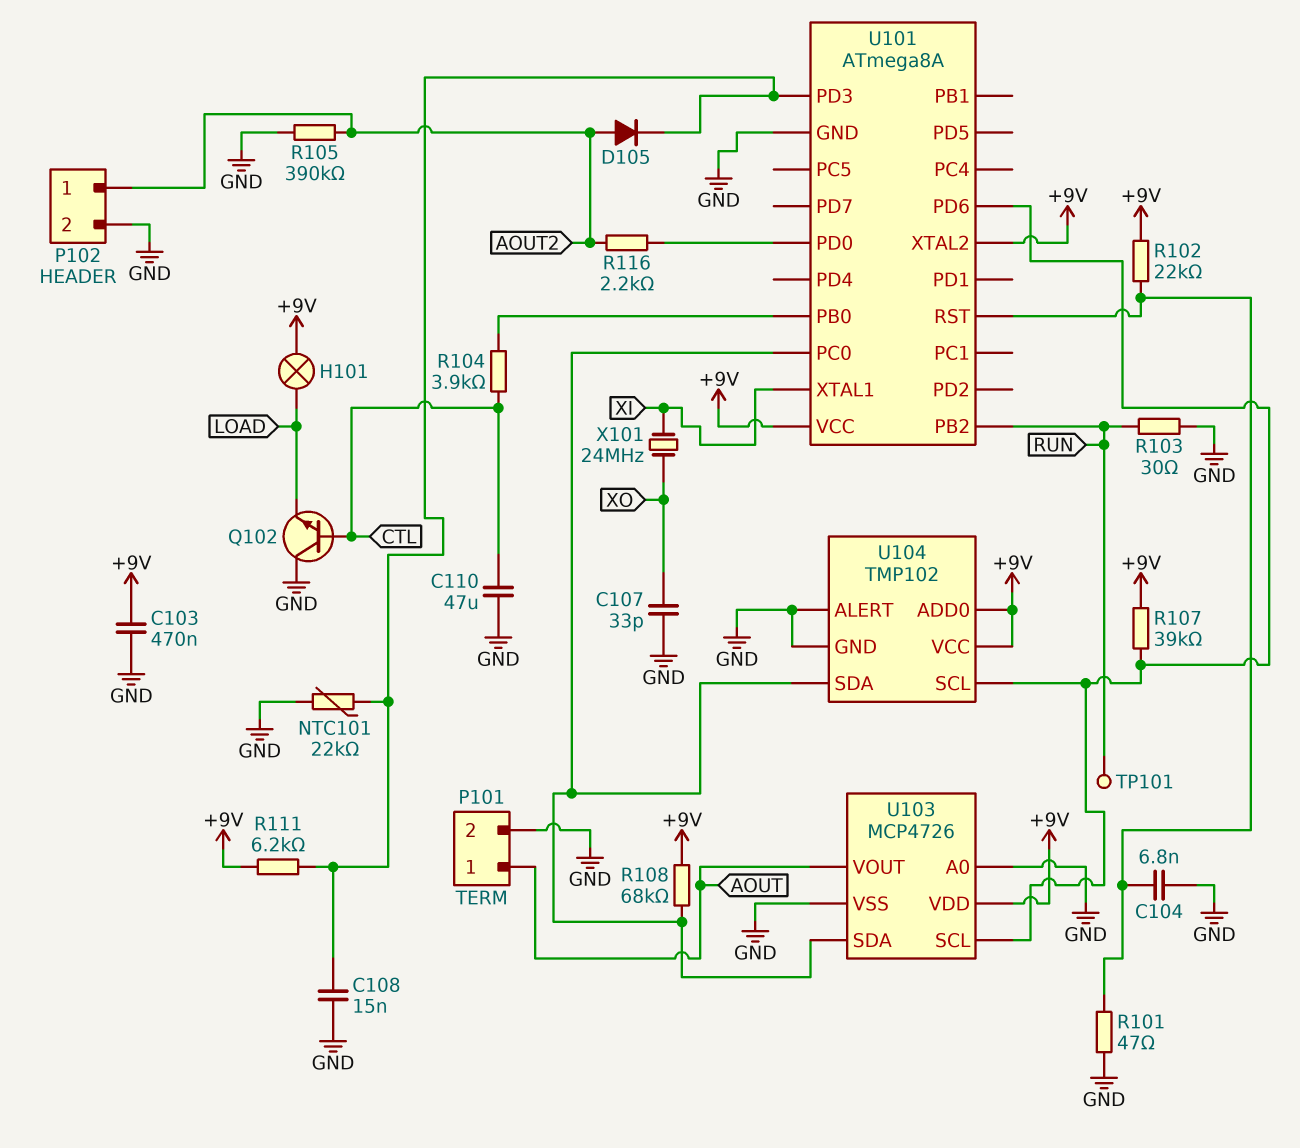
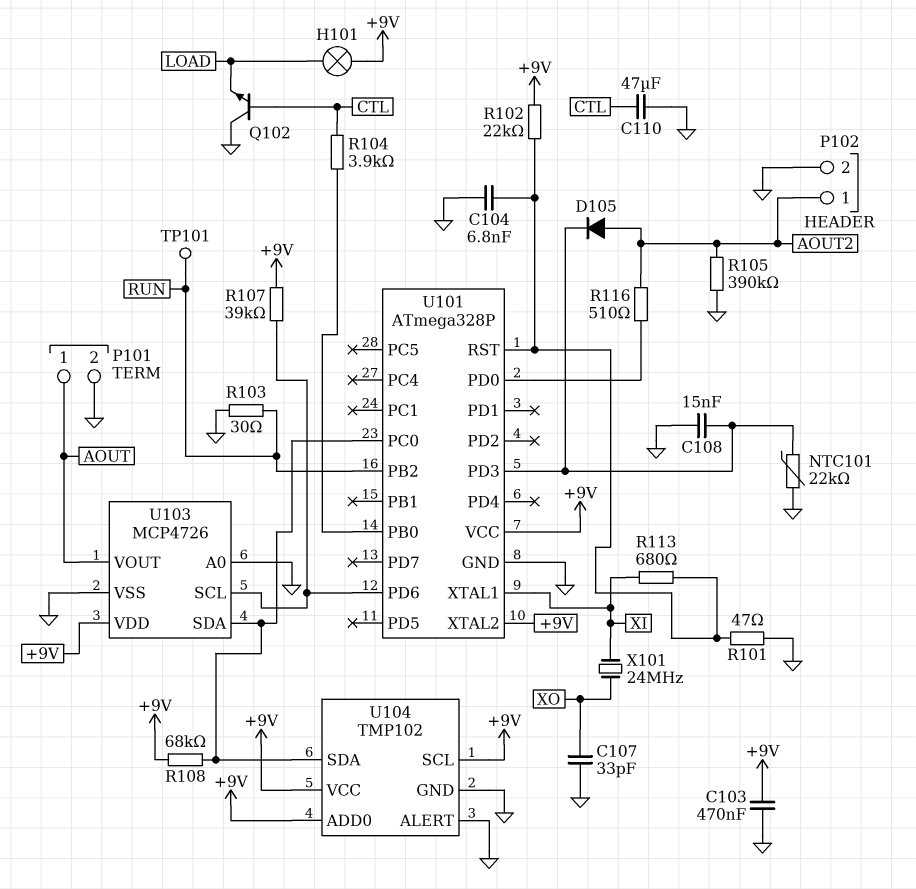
R111: 6.2k (+9V, U101/PD3) -> none
R113: none -> 680 (U101/RST, XI)
R116: 2.2k (AOUT2, U101/PD0) -> 510 (AOUT2, U101/PD0)
U101: ATmega8A -> ATmega328P
U104 pin SCL: U101/PD6 -> +9V

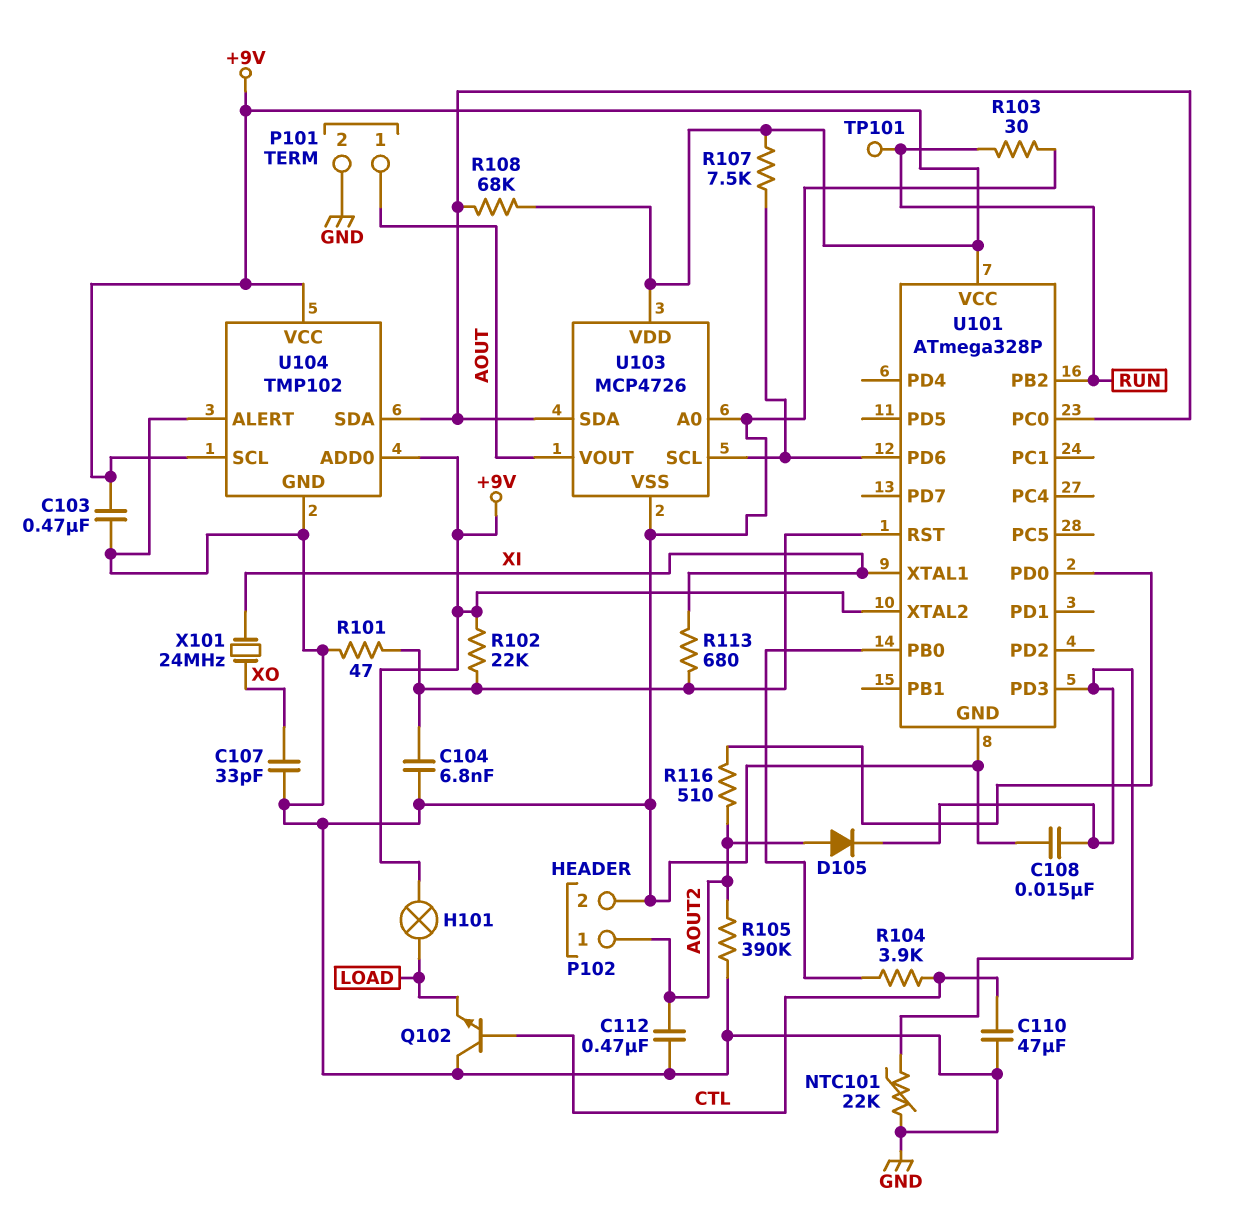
C112: none -> 470nF (AOUT2, GND)
R107: 39k (+9V, U101/PD6) -> 7.5k (+9V, U101/PD6)

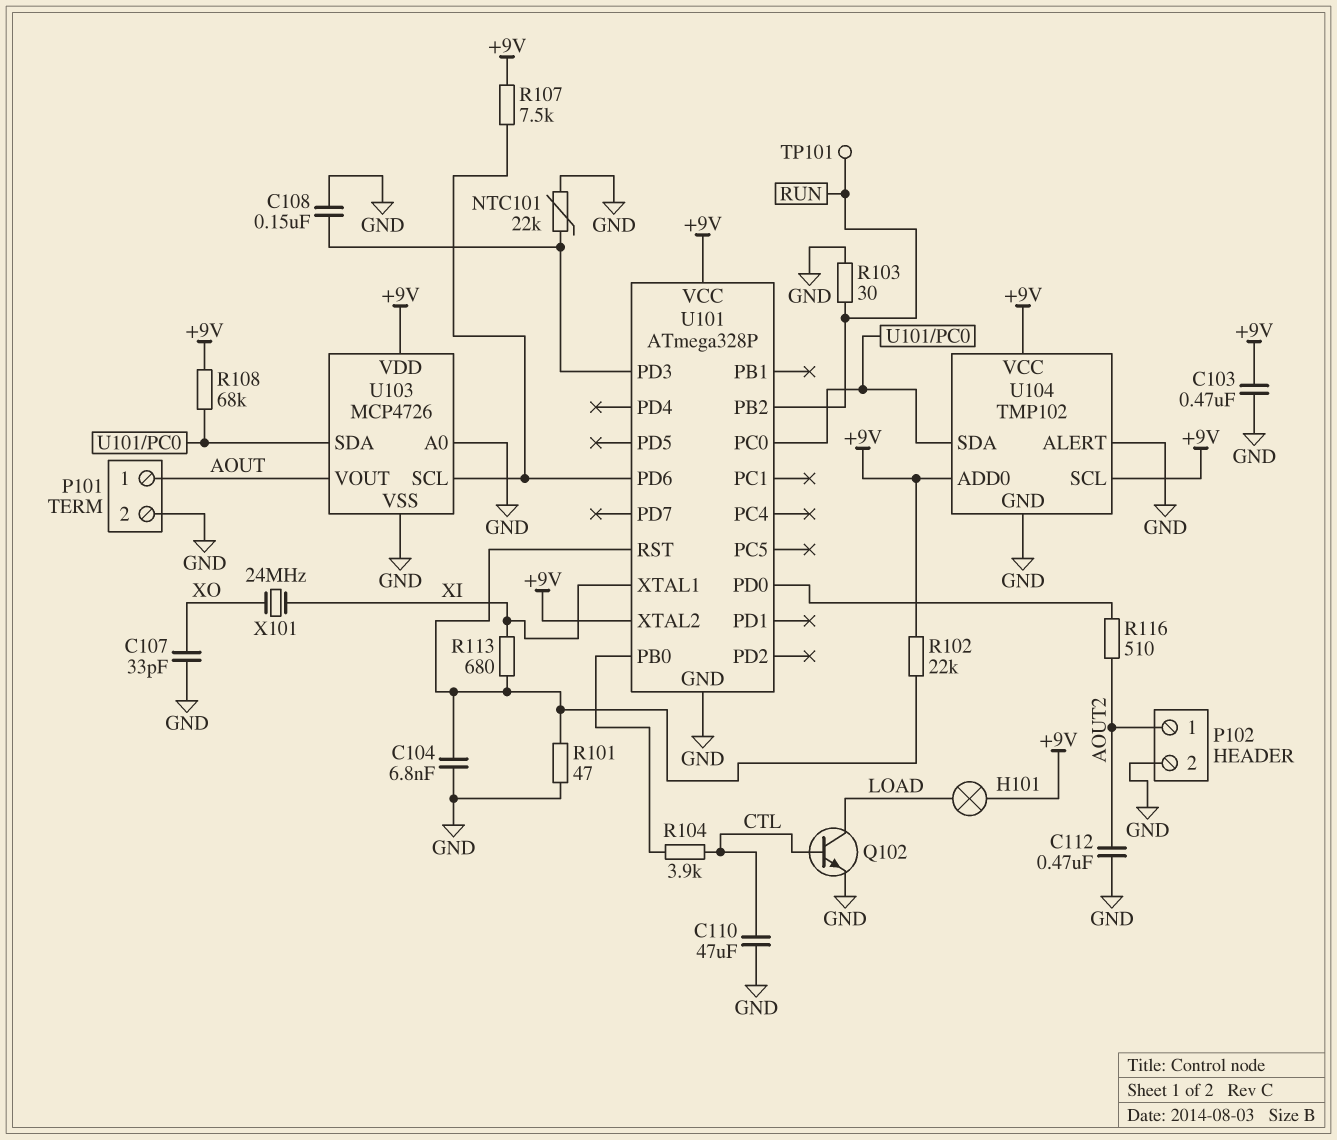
C108: 15nF (GND, U101/PD3) -> 150nF (GND, U101/PD3)
D105: diode (A AOUT2, K U101/PD3) -> none
Q102: NPN (B CTL, C GND, E LOAD) -> NPN (B CTL, C LOAD, E GND)
R105: 390k (AOUT2, GND) -> none

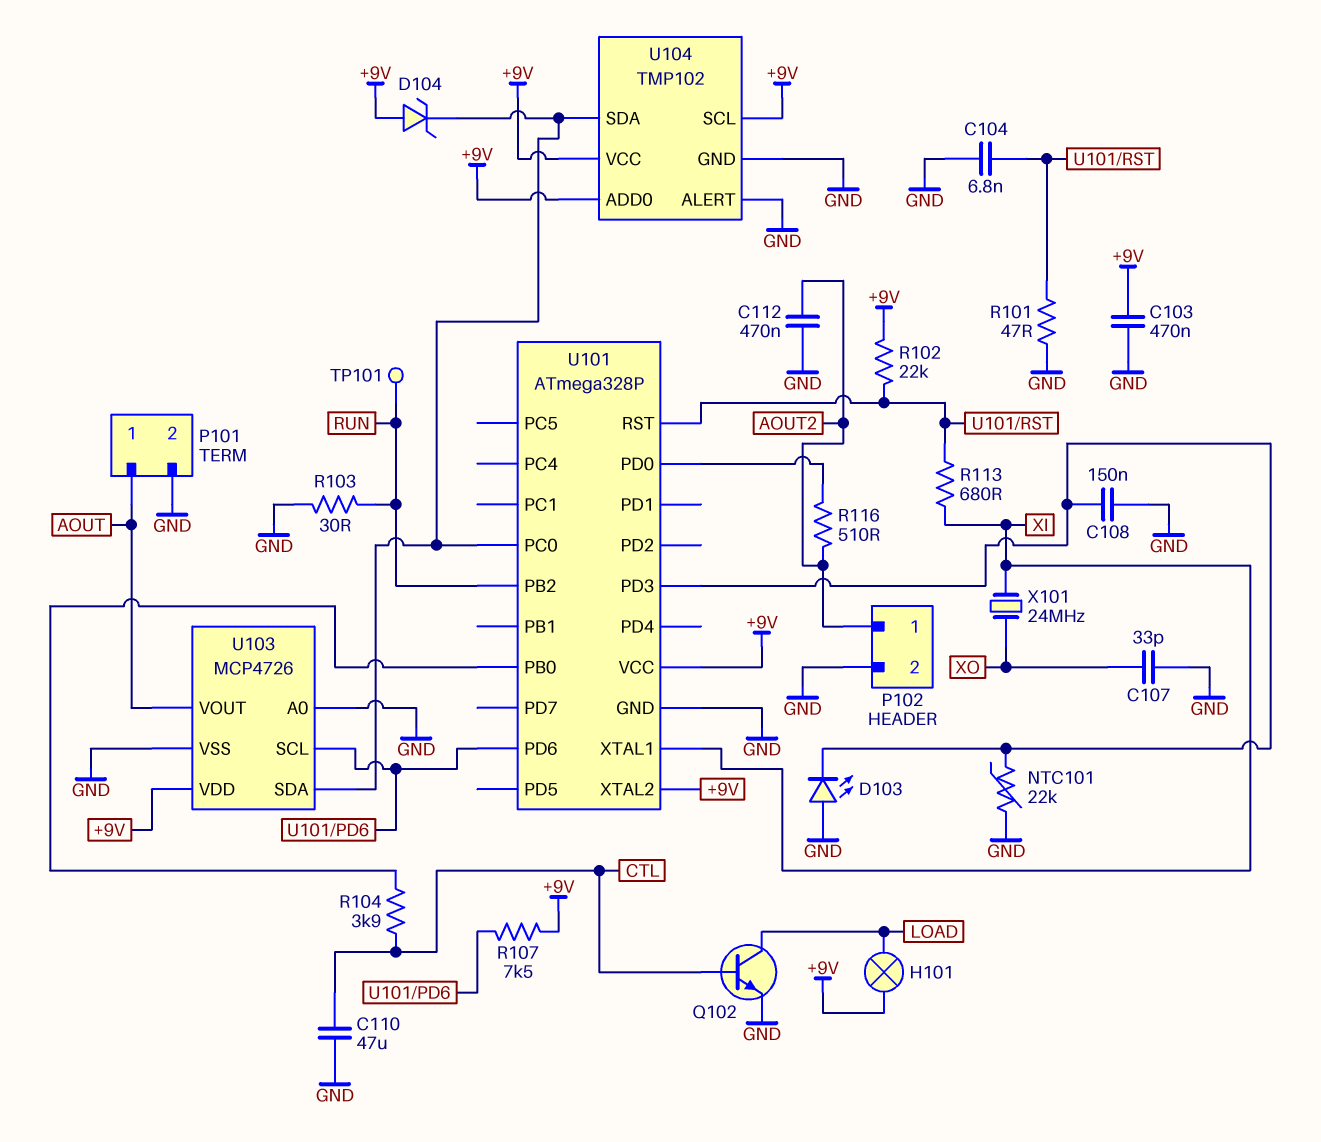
D103: none -> LED (A GND, K U101/PD3)
D104: none -> zener (A +9V, K U101/PC0)
R108: 68k (+9V, U101/PC0) -> none

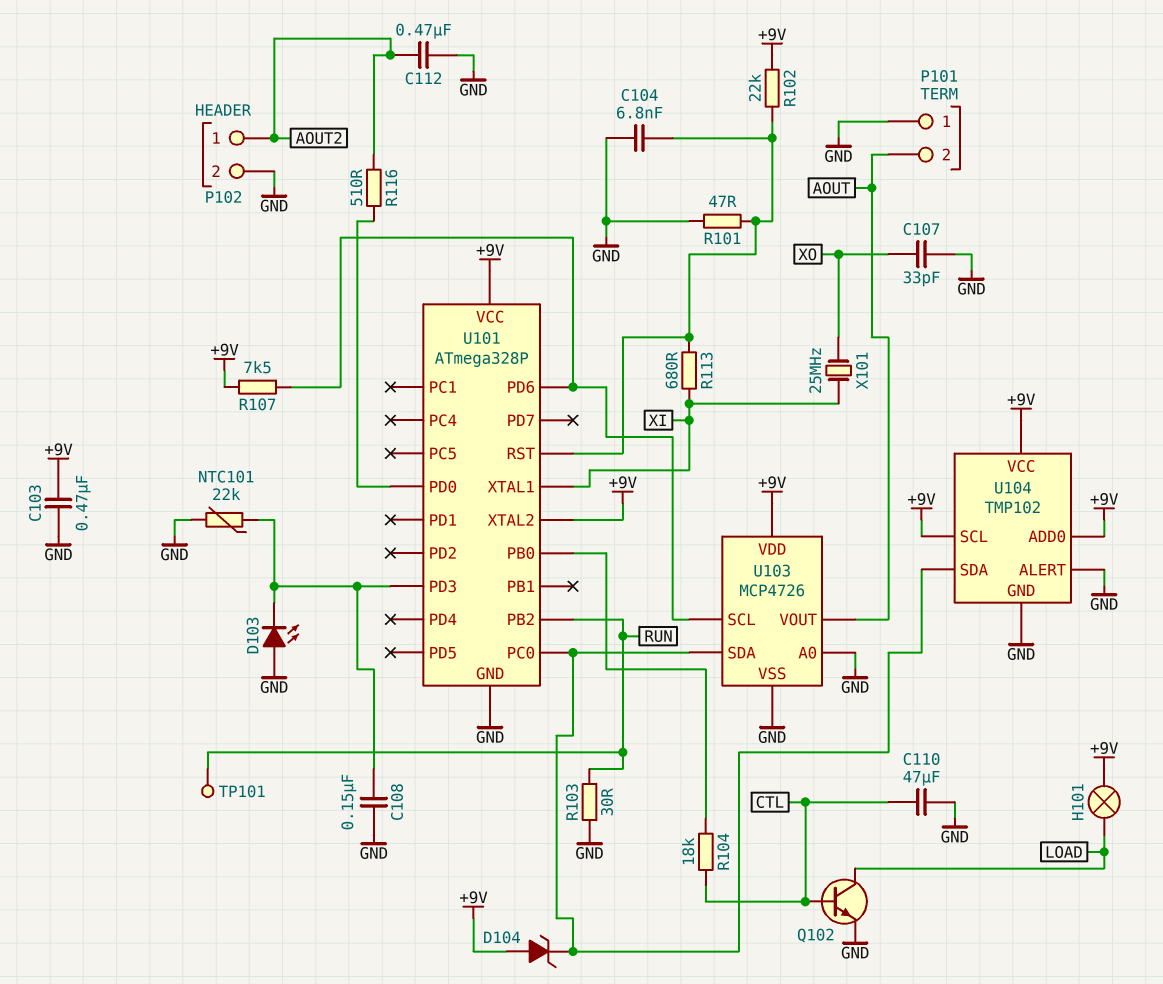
P101 pin 1: AOUT -> GND
P101 pin 2: GND -> AOUT
R104: 3.9k (CTL, U101/PB0) -> 18k (CTL, U101/PB0)
X101: 24MHz (XI, XO) -> 25MHz (XI, XO)

